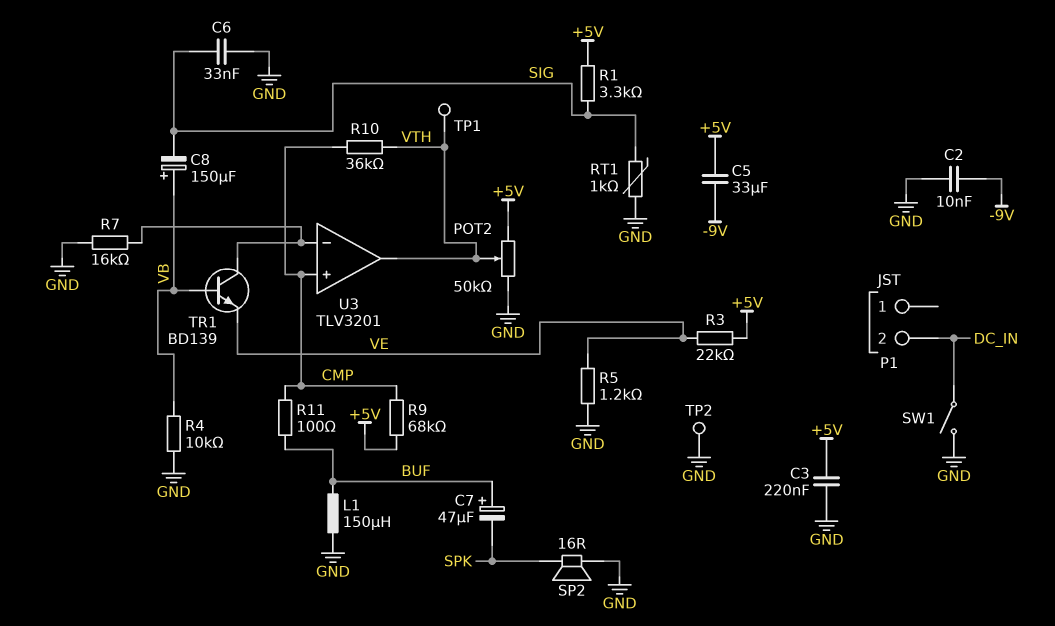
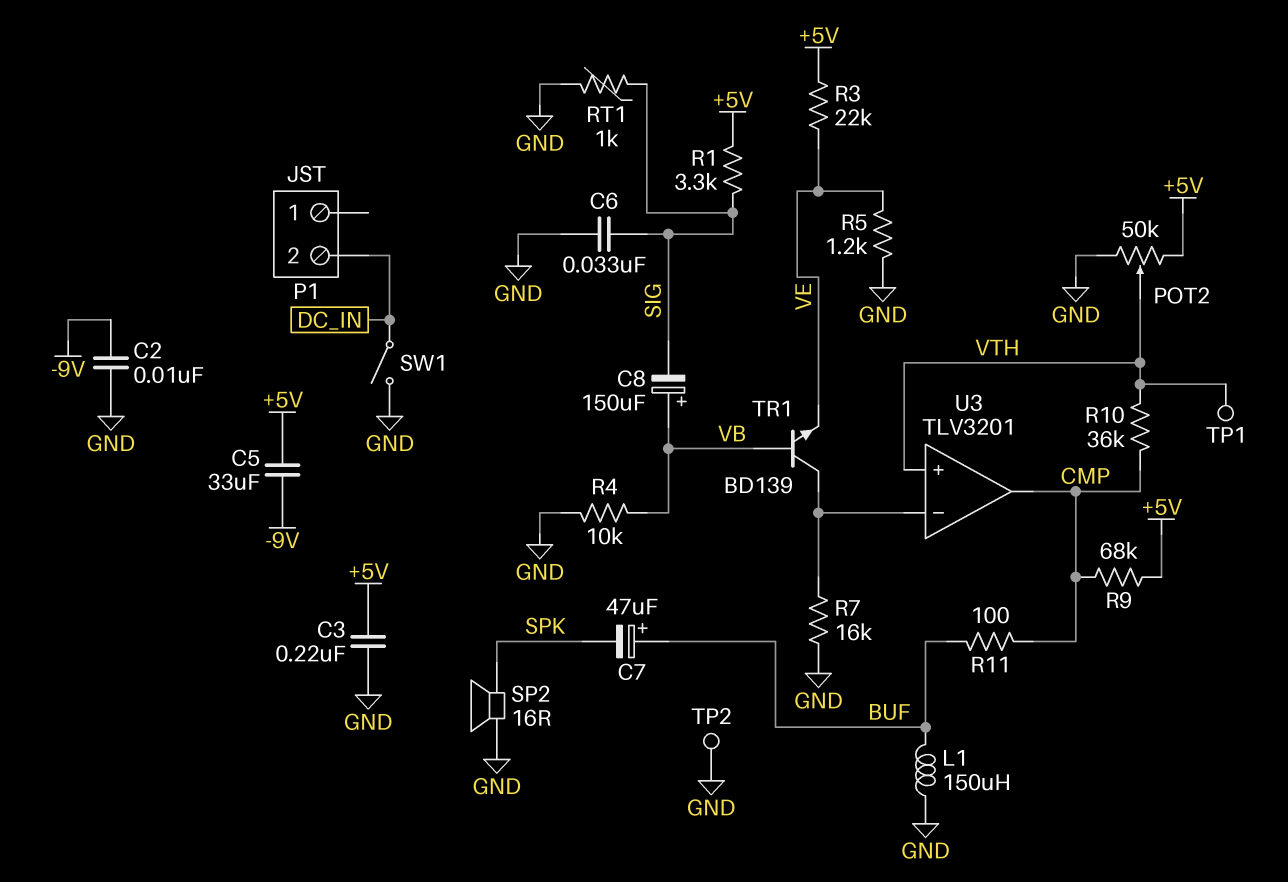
U3 pin in+: CMP -> VTH
U3 pin out: VTH -> CMP

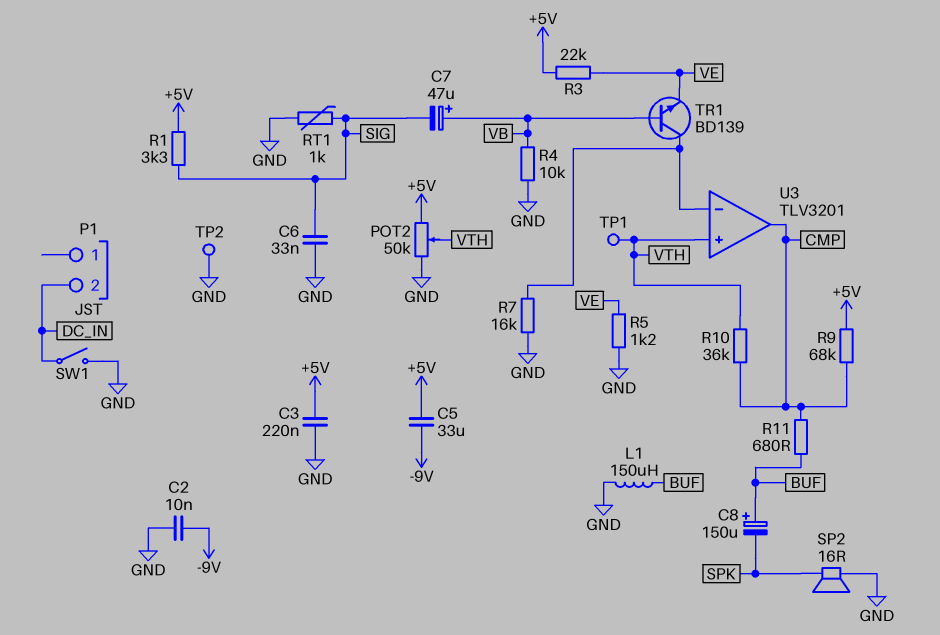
C7: 47uF (plus BUF, minus SPK) -> 47uF (plus VB, minus SIG)
C8: 150uF (plus VB, minus SIG) -> 150uF (plus BUF, minus SPK)
R11: 100 (BUF, CMP) -> 680 (BUF, CMP)

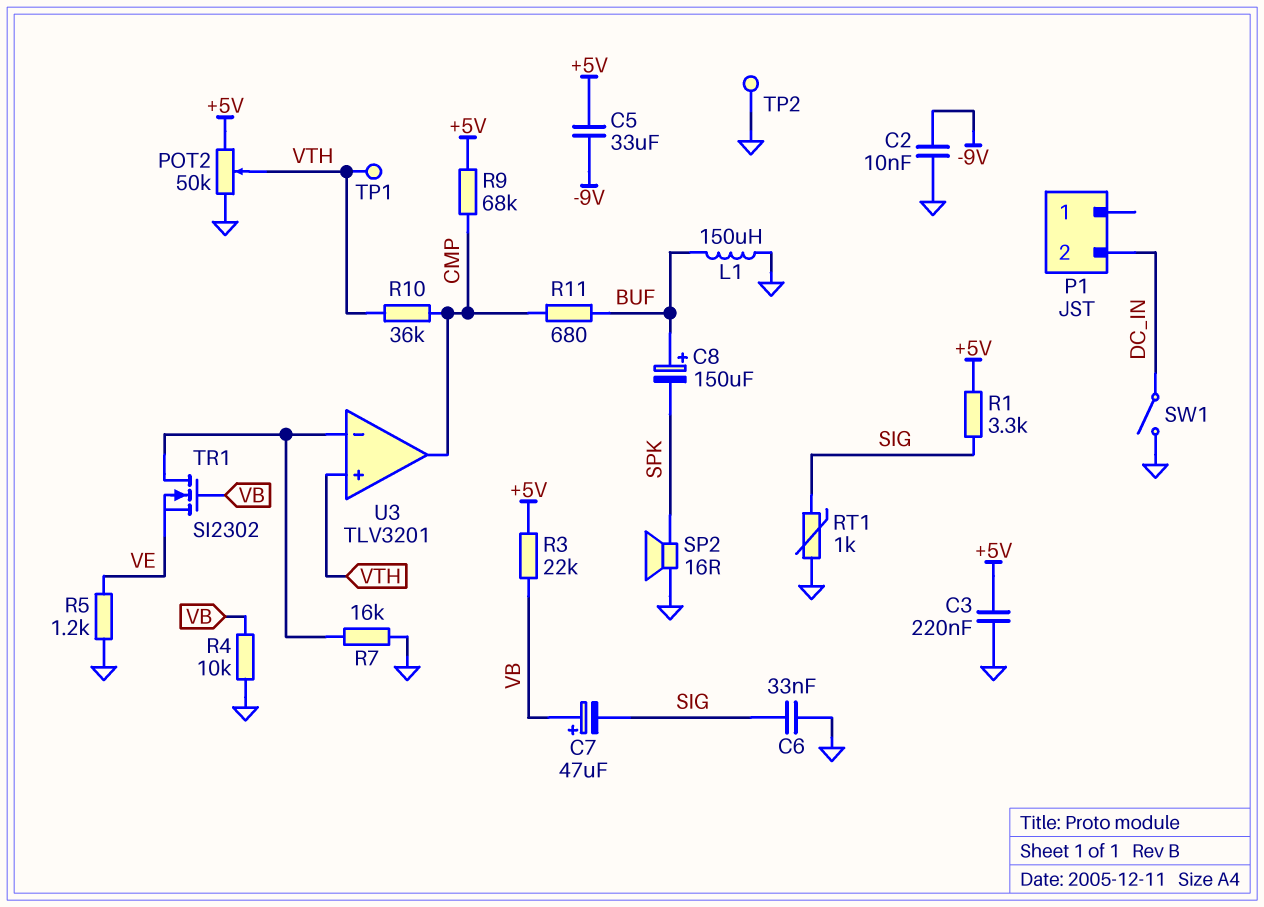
R3: 22k (+5V, VE) -> 22k (+5V, VB)
TR1: NPN BD139 (B VB, C U3/in-, E VE) -> NMOS SI2302 (G VB, D U3/in-, S VE)

